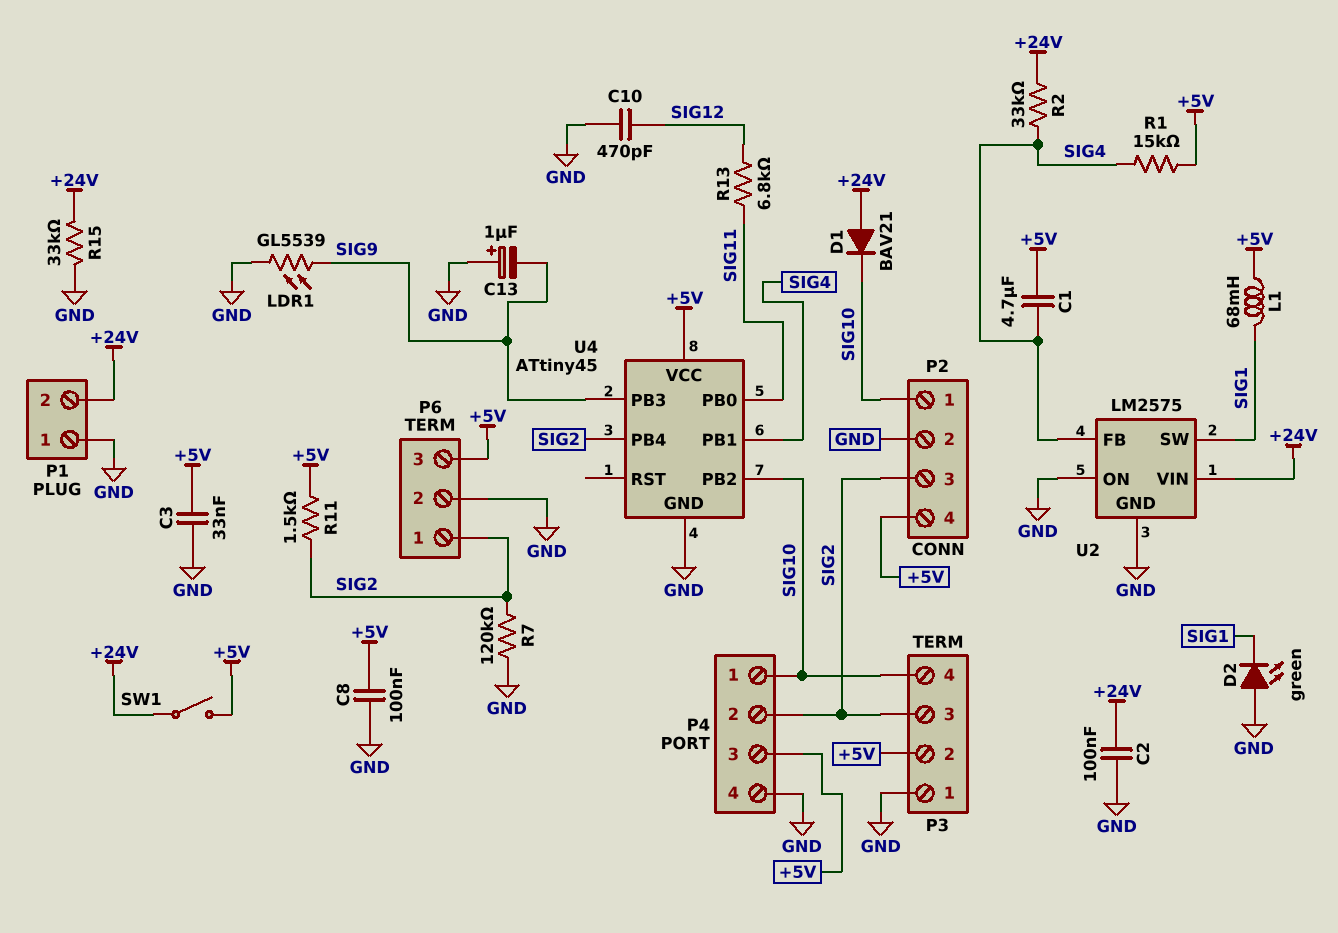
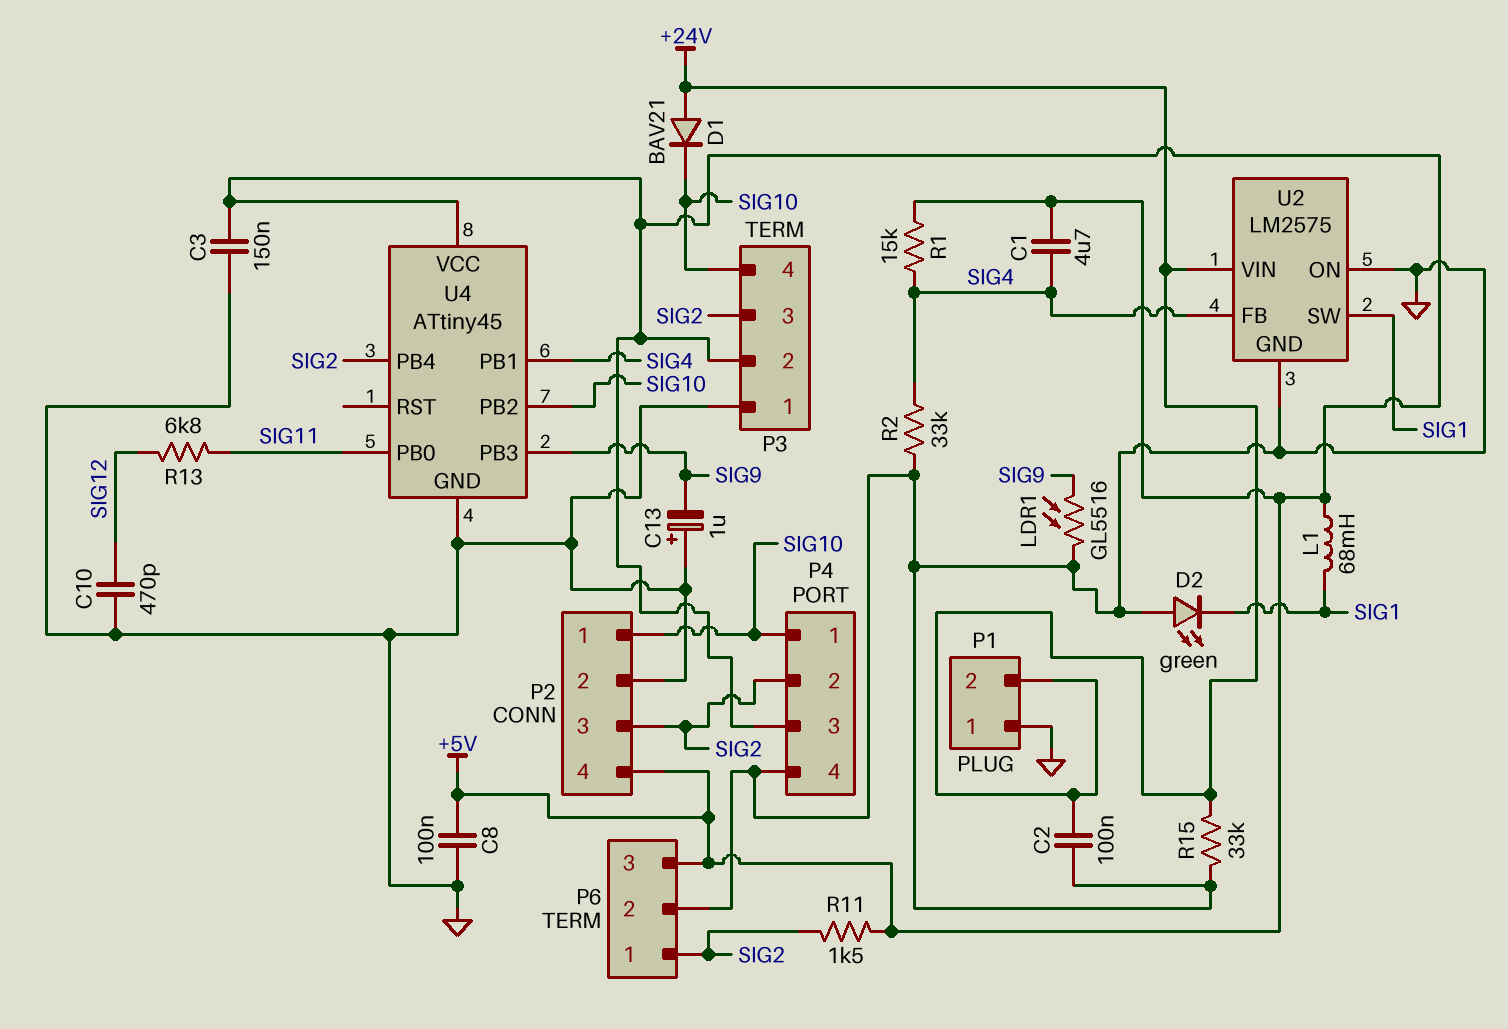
C3: 33nF (+5V, GND) -> 150nF (+5V, GND)
LDR1: GL5539 (GND, SIG9) -> GL5516 (GND, SIG9)
R2: 33k (+24V, SIG4) -> 33k (GND, SIG4)
R7: 120k (GND, SIG2) -> none
SW1: switch (+5V, +24V) -> none

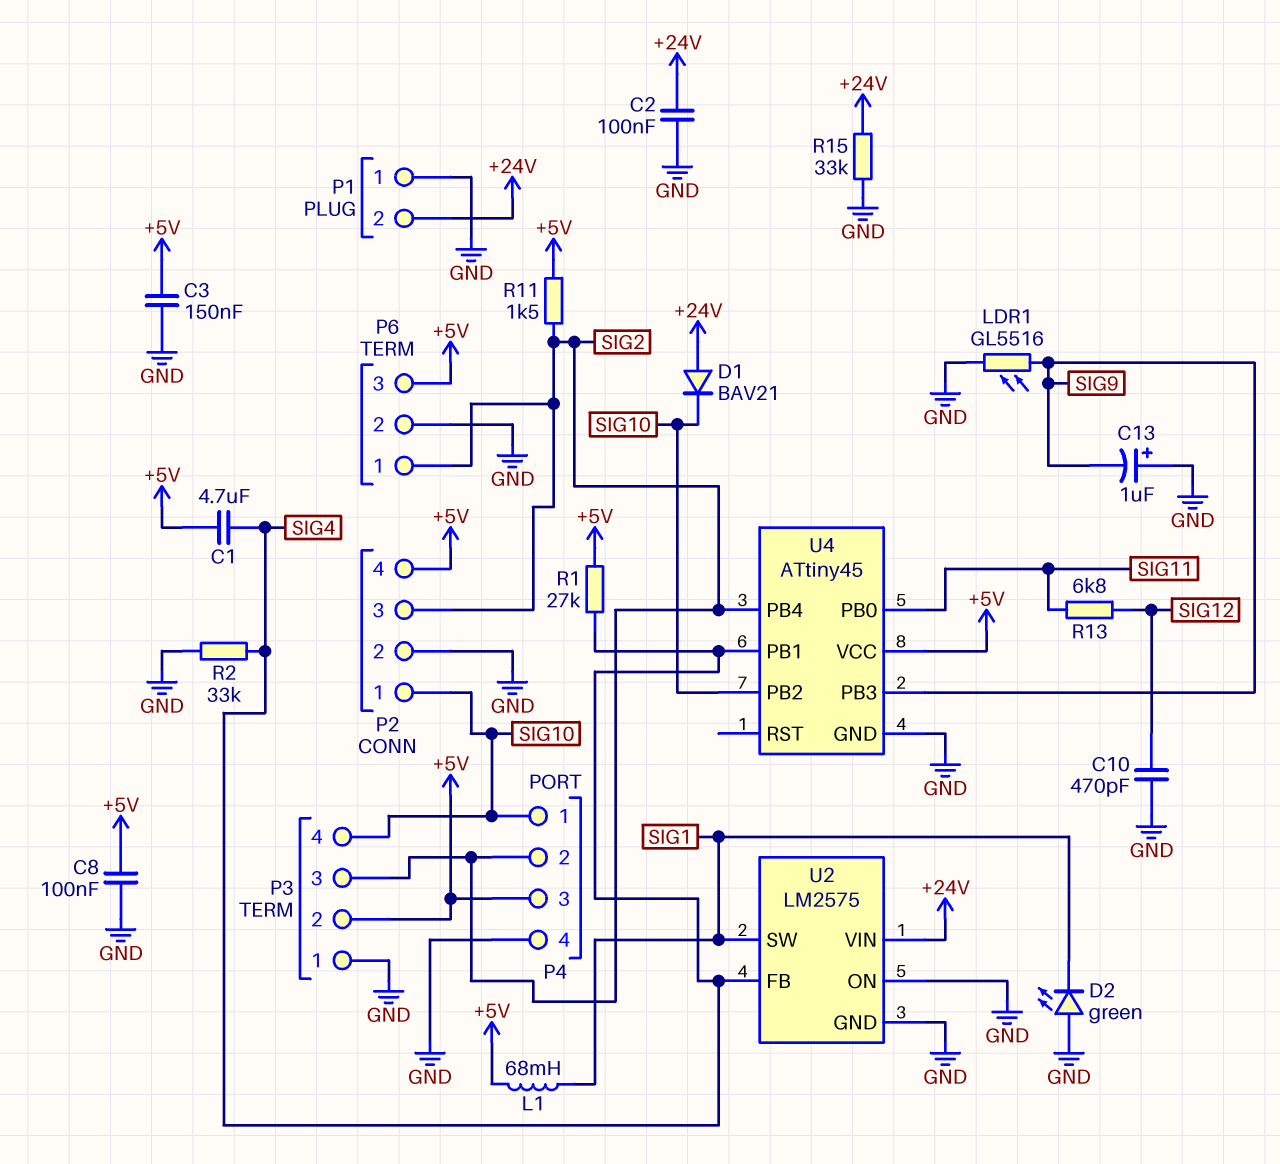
R1: 15k (+5V, SIG4) -> 27k (+5V, SIG4)

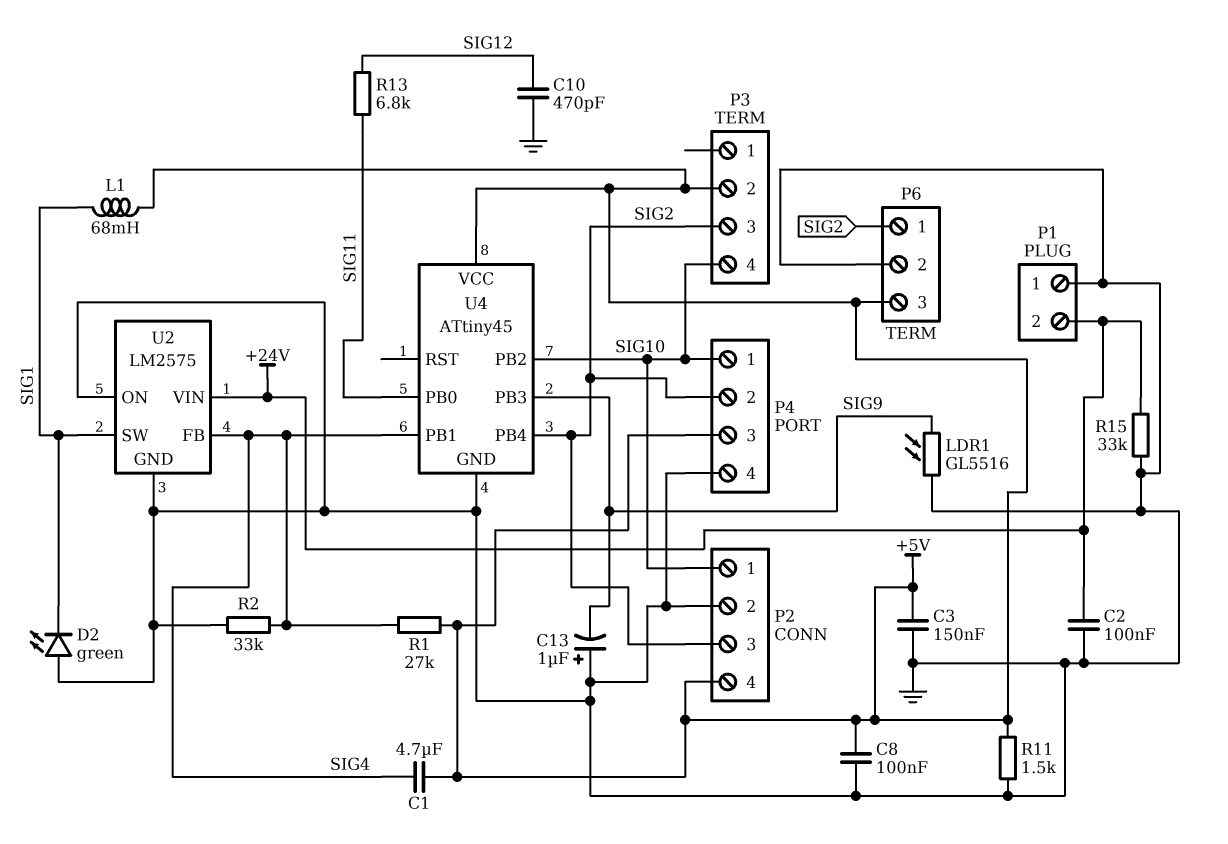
D1: diode BAV21 (A +24V, K SIG10) -> none
P3 pin 1: GND -> none
R11: 1.5k (+5V, SIG2) -> 1.5k (+5V, GND)

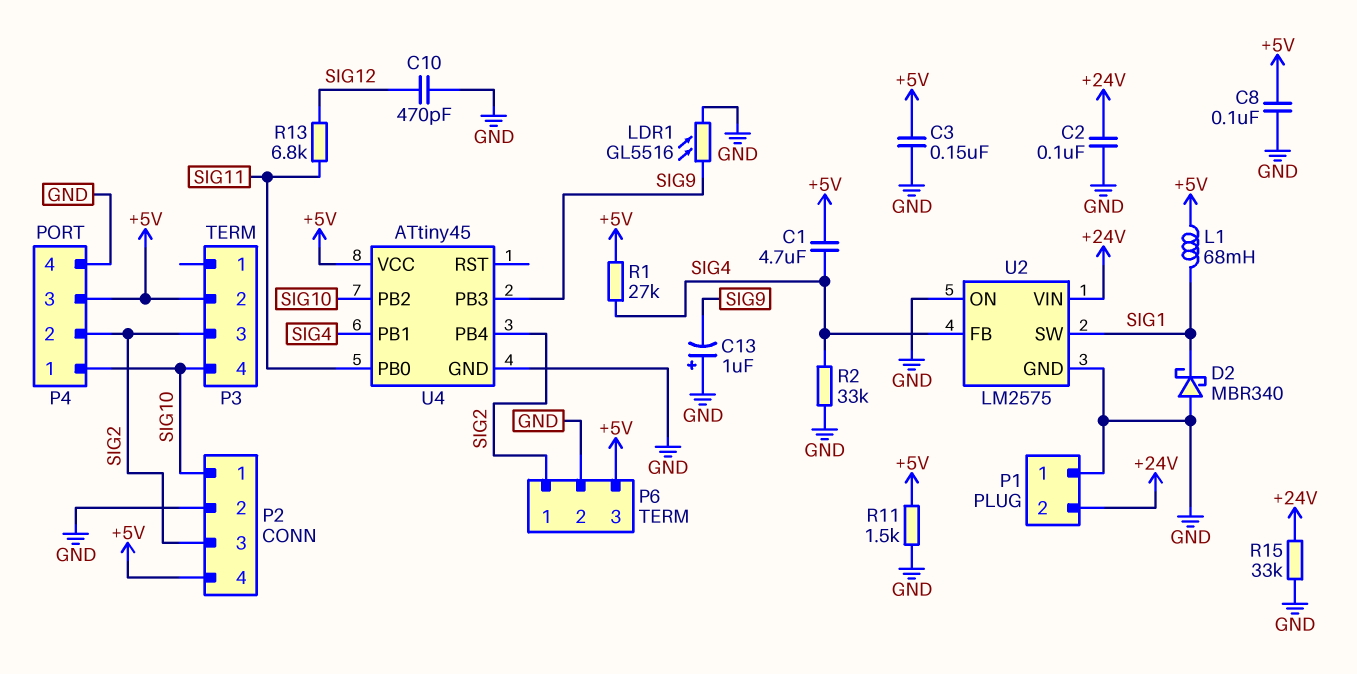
D2: LED green (A GND, K SIG1) -> schottky MBR340 (A GND, K SIG1)

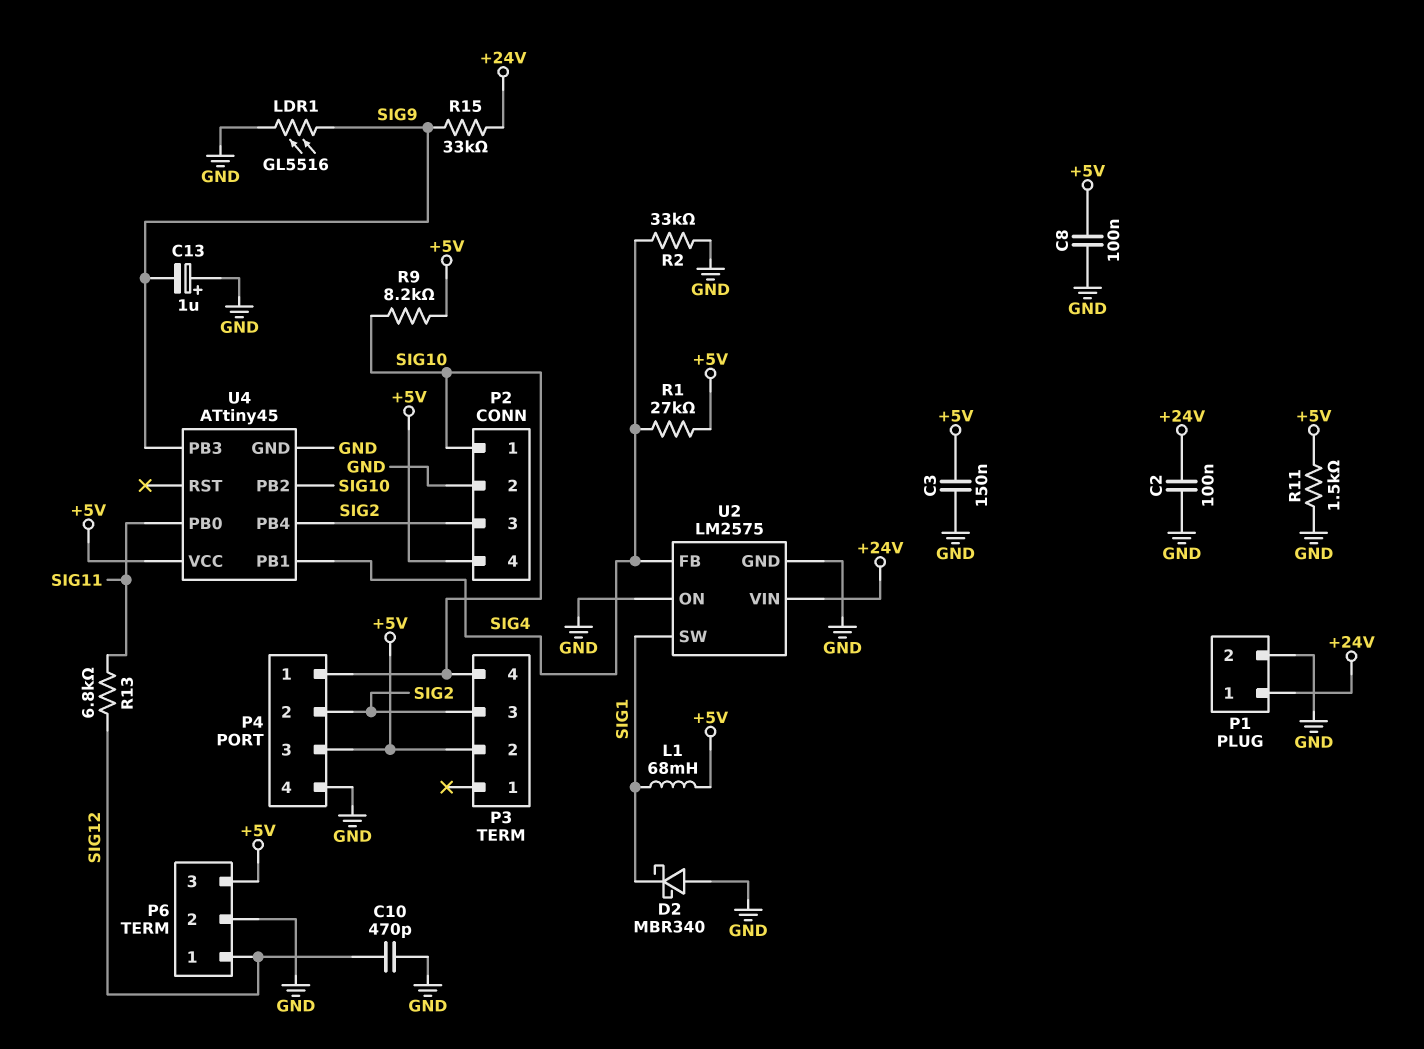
C1: 4.7uF (+5V, SIG4) -> none
P1 pin 1: GND -> +24V
P1 pin 2: +24V -> GND
P6 pin 1: SIG2 -> SIG12
R9: none -> 8.2k (+5V, SIG10)
R15: 33k (+24V, GND) -> 33k (+24V, SIG9)

